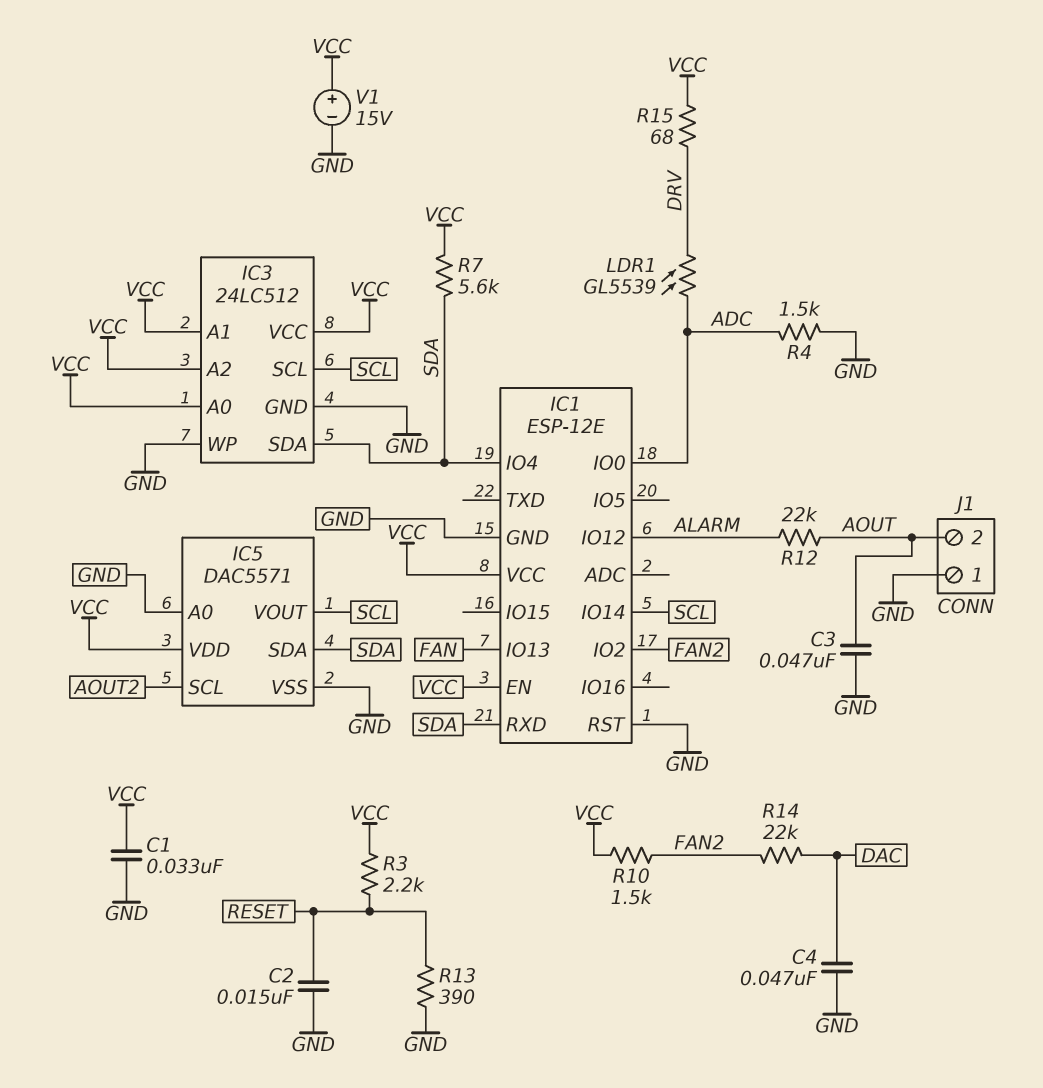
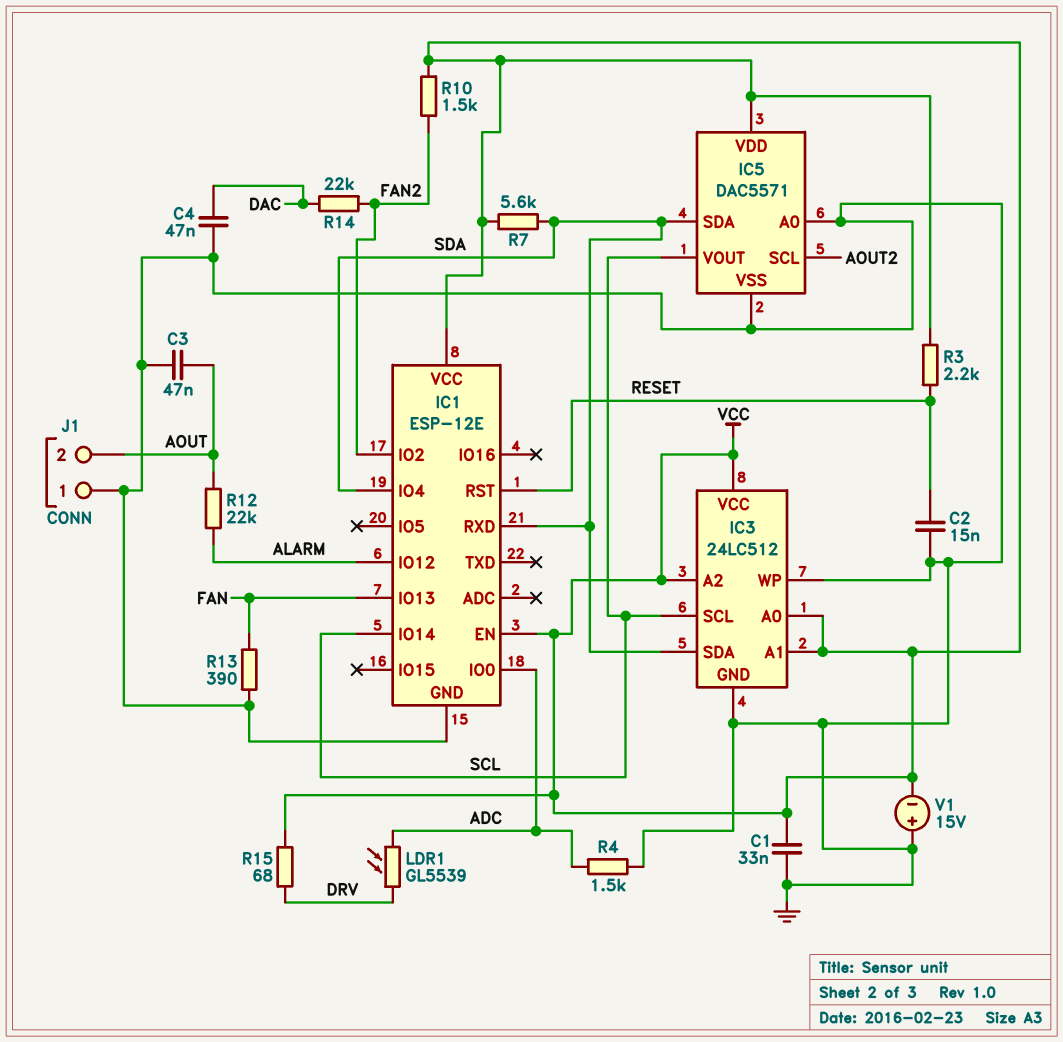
IC1 pin RST: GND -> RESET
R13: 390 (GND, RESET) -> 390 (FAN, GND)
V1: 15V (plus VCC, minus GND) -> 15V (plus GND, minus VCC)

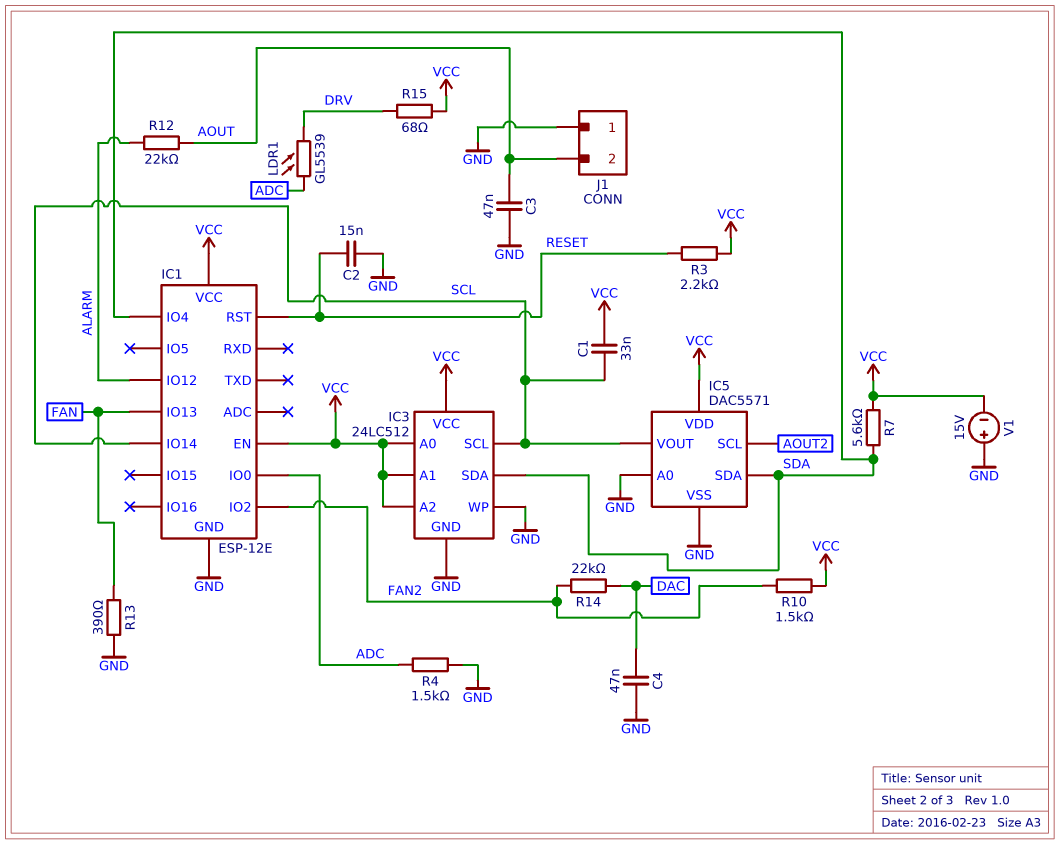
C1: 33nF (GND, VCC) -> 33nF (SCL, VCC)
IC1 pin RXD: SDA -> none

